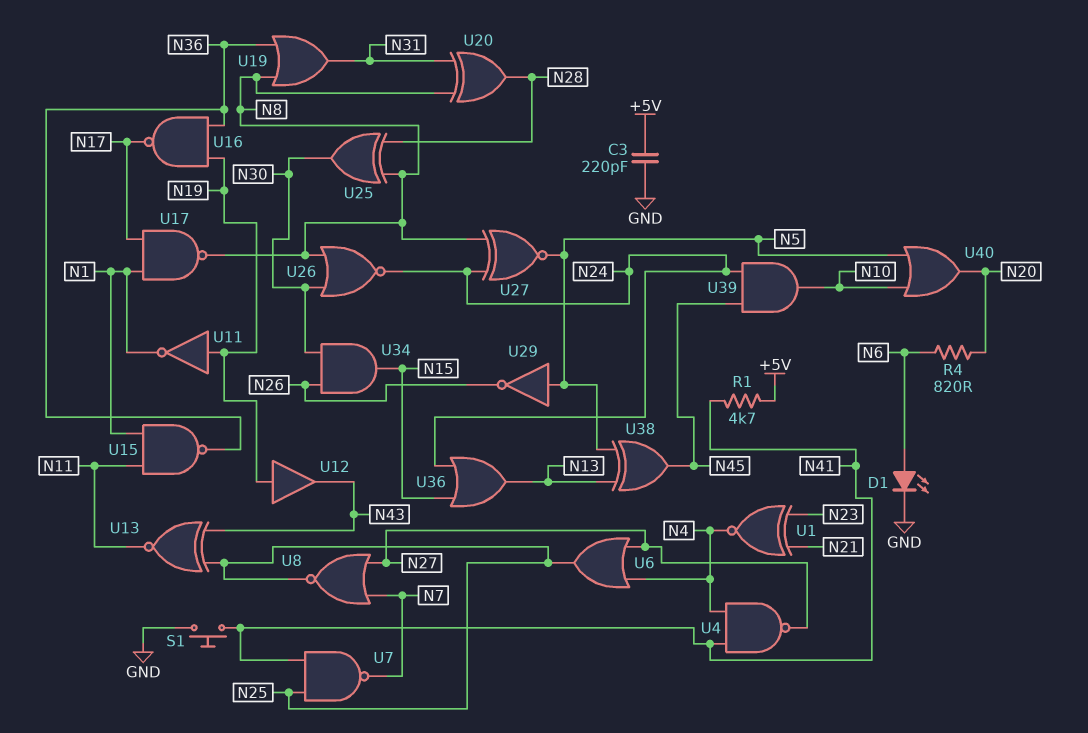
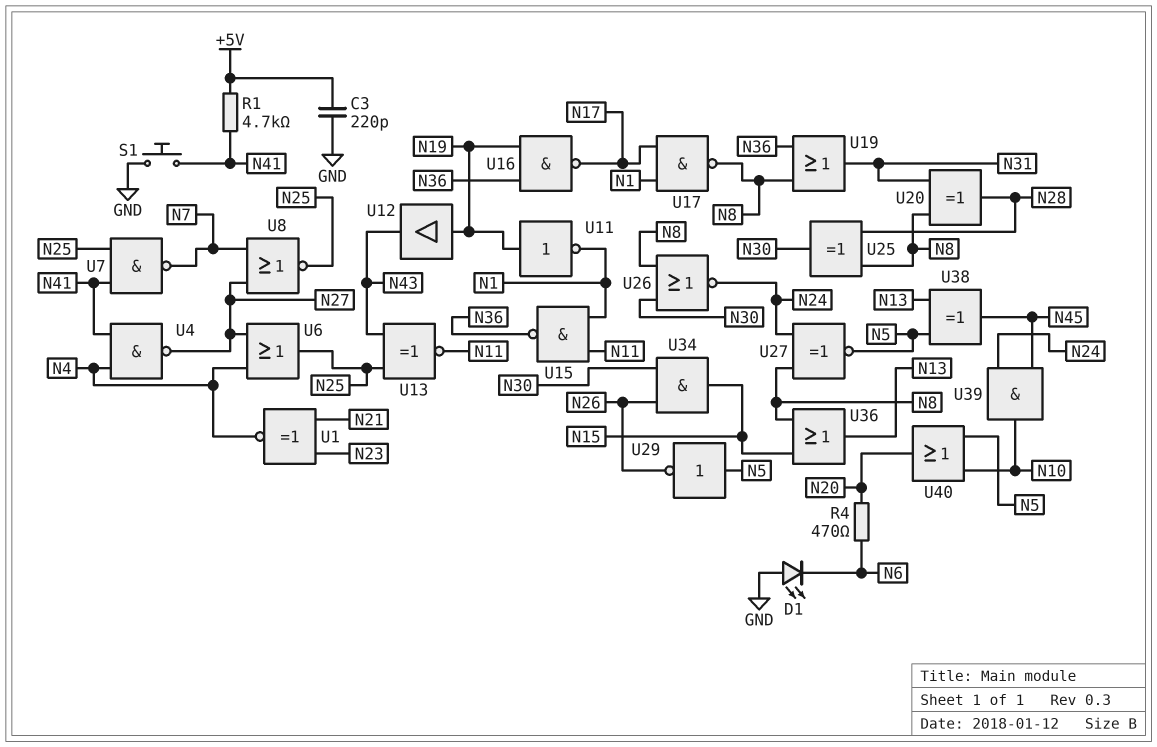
D1: LED (A N6, K GND) -> LED (A GND, K N6)
R4: 820 (N6, N20) -> 470 (N6, N20)
U36: OR (in N15, in N24, out N13) -> OR (in N8, in N15, out N13)

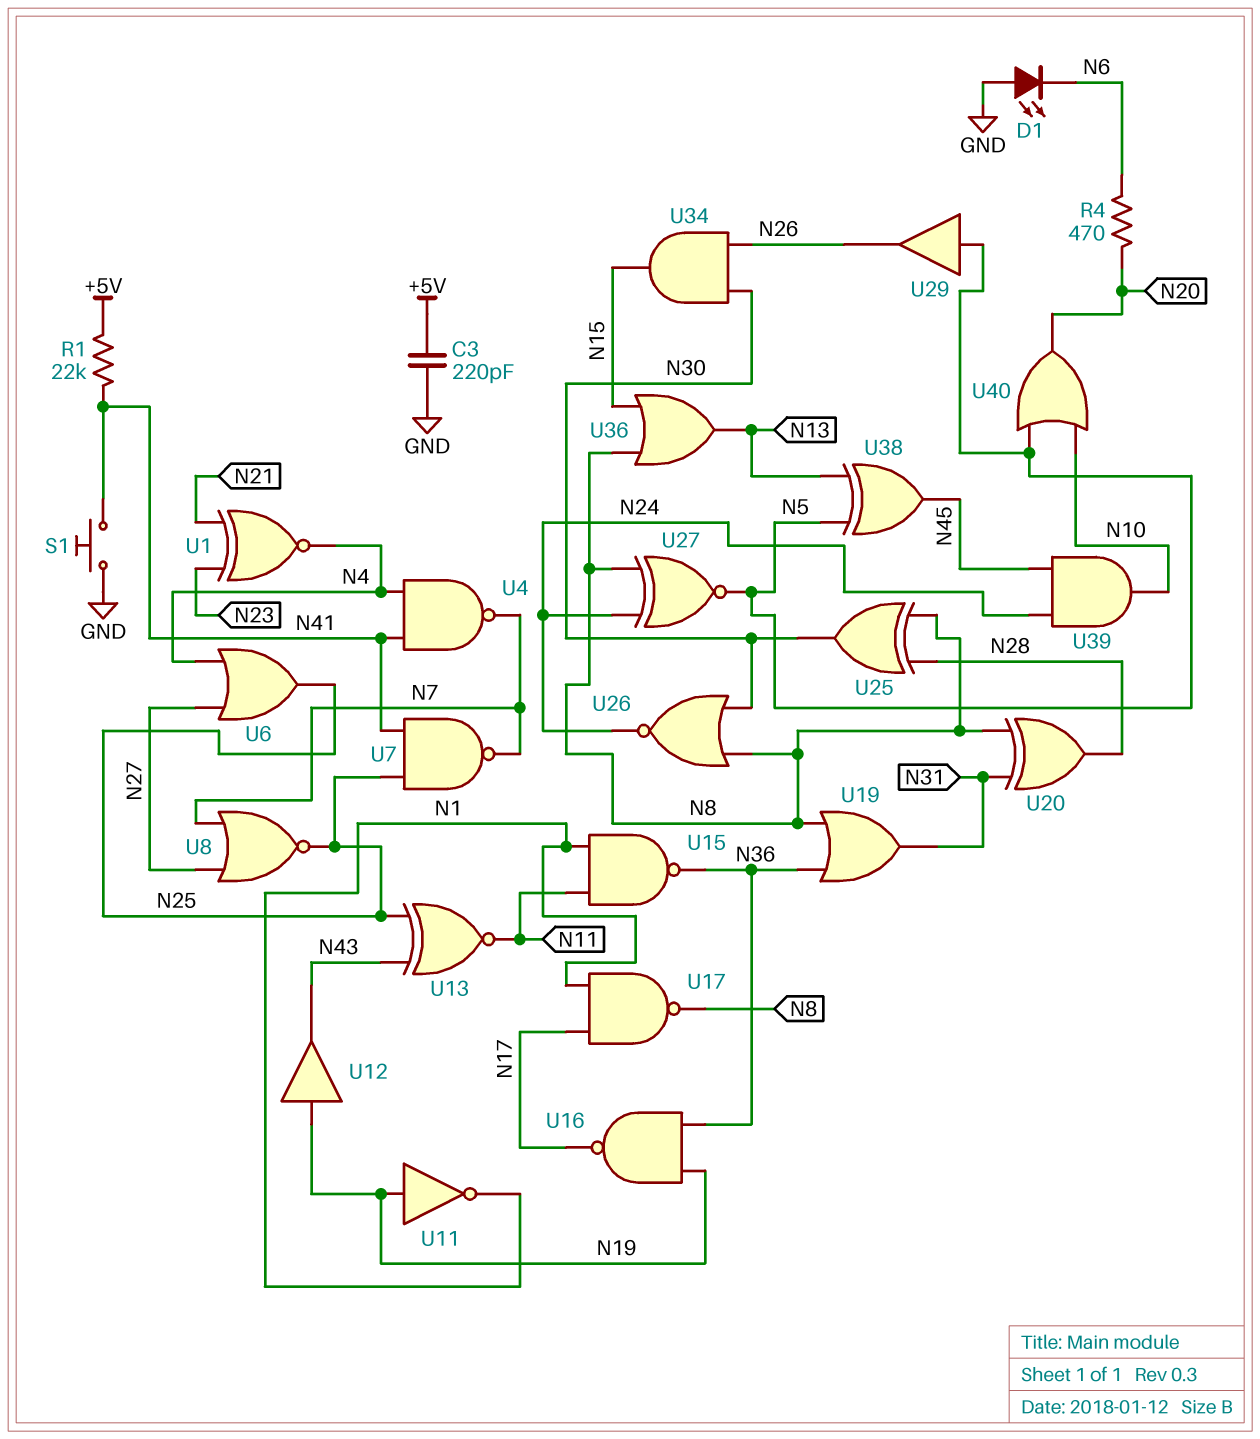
R1: 4.7k (+5V, N41) -> 22k (+5V, N41)
U4: NAND (in N4, in N41, out N27) -> NAND (in N4, in N41, out N7)
U29: NOT (in N5, out N26) -> buffer (in N5, out N26)

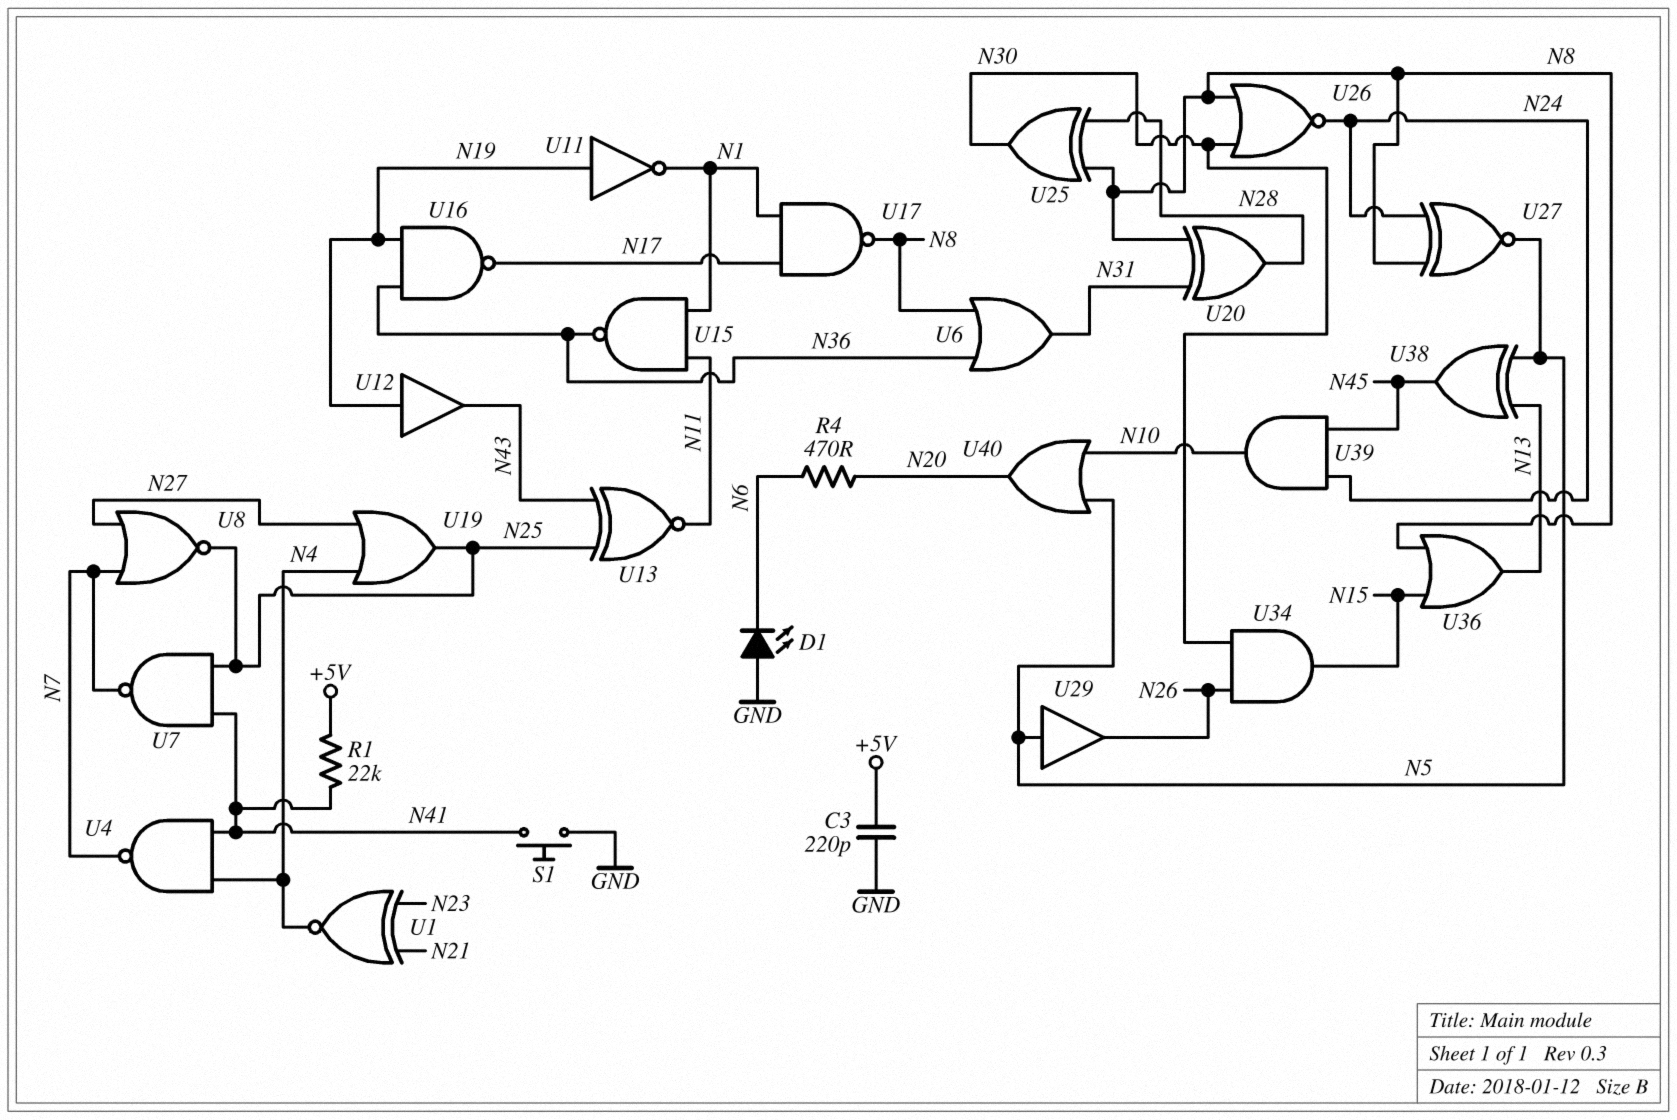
U6: OR (in N4, in N27, out N25) -> OR (in N8, in N36, out N31)
U19: OR (in N8, in N36, out N31) -> OR (in N4, in N27, out N25)

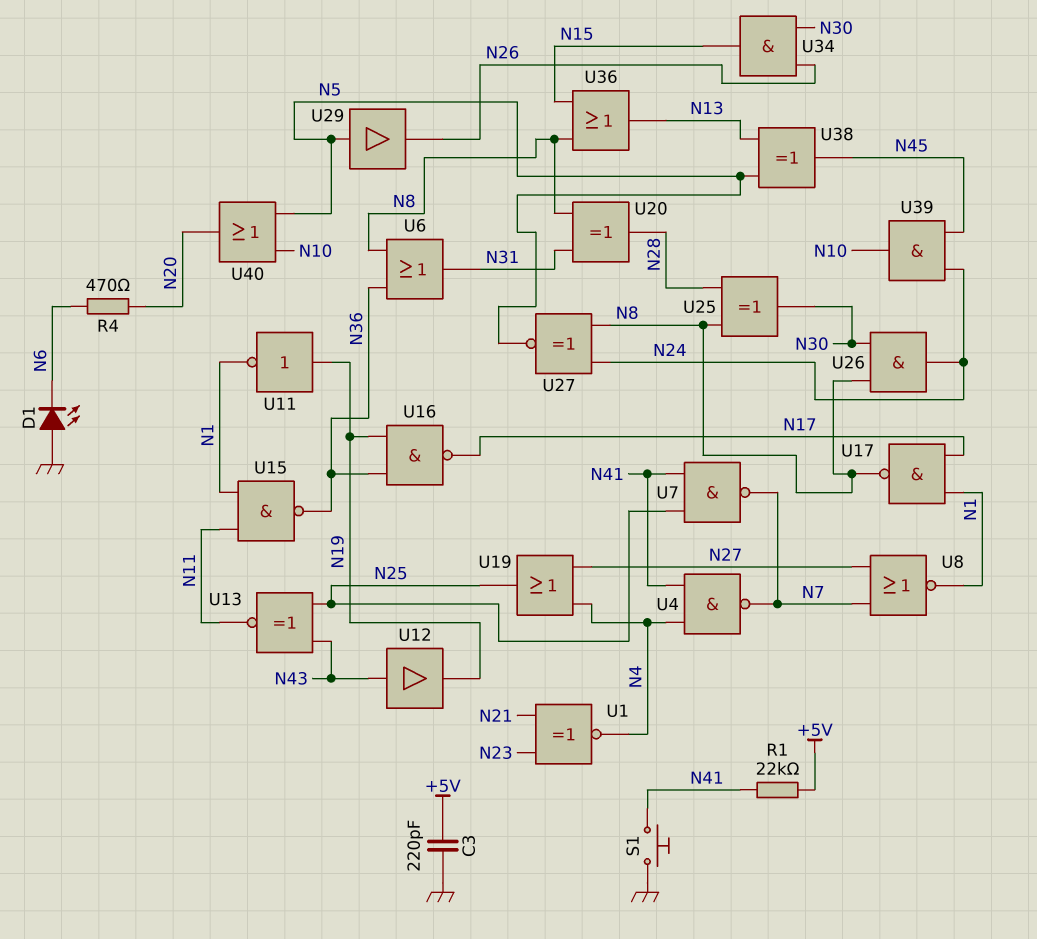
U8: NOR (in N7, in N27, out N25) -> NOR (in N7, in N27, out N1)
U12: buffer (in N19, out N43) -> buffer (in N43, out N19)
U26: NOR (in N8, in N30, out N24) -> AND (in N8, in N30, out N24)

